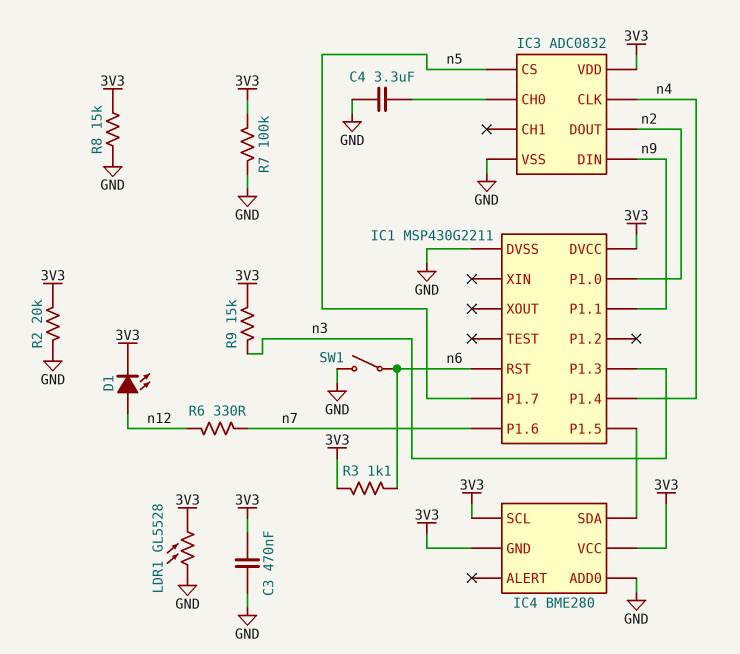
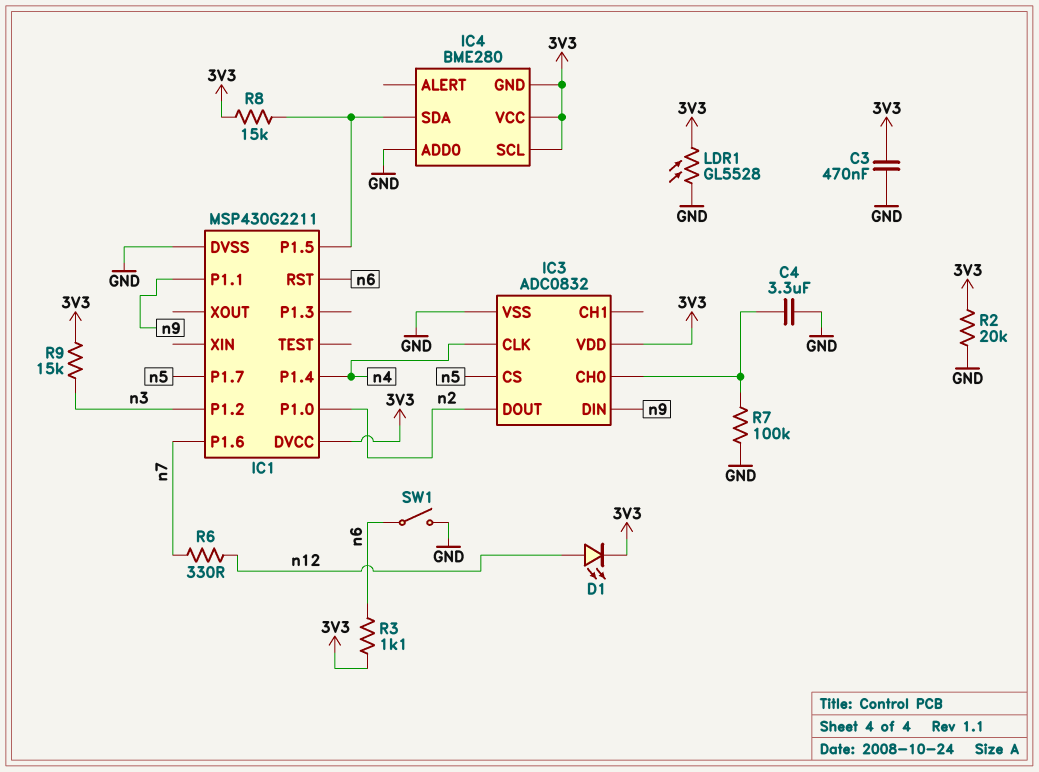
IC1 pin P1.2: none -> n3
IC1 pin P1.3: n3 -> none
R7: 100k (3V3, GND) -> 100k (GND, IC3/CH0)
R8: 15k (3V3, GND) -> 15k (3V3, IC1/P1.5)

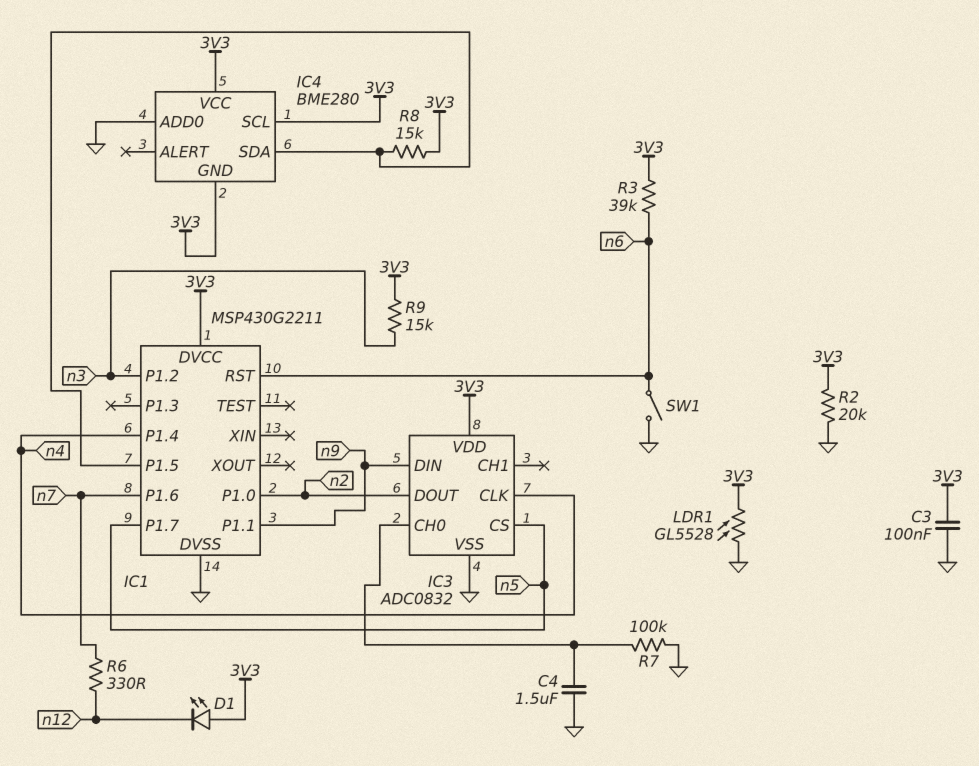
C3: 470nF (3V3, GND) -> 100nF (3V3, GND)
C4: 3.3uF (GND, IC3/CH0) -> 1.5uF (GND, IC3/CH0)
D1: LED (A n12, K 3V3) -> LED (A 3V3, K n12)
R3: 1.1k (3V3, n6) -> 39k (3V3, n6)

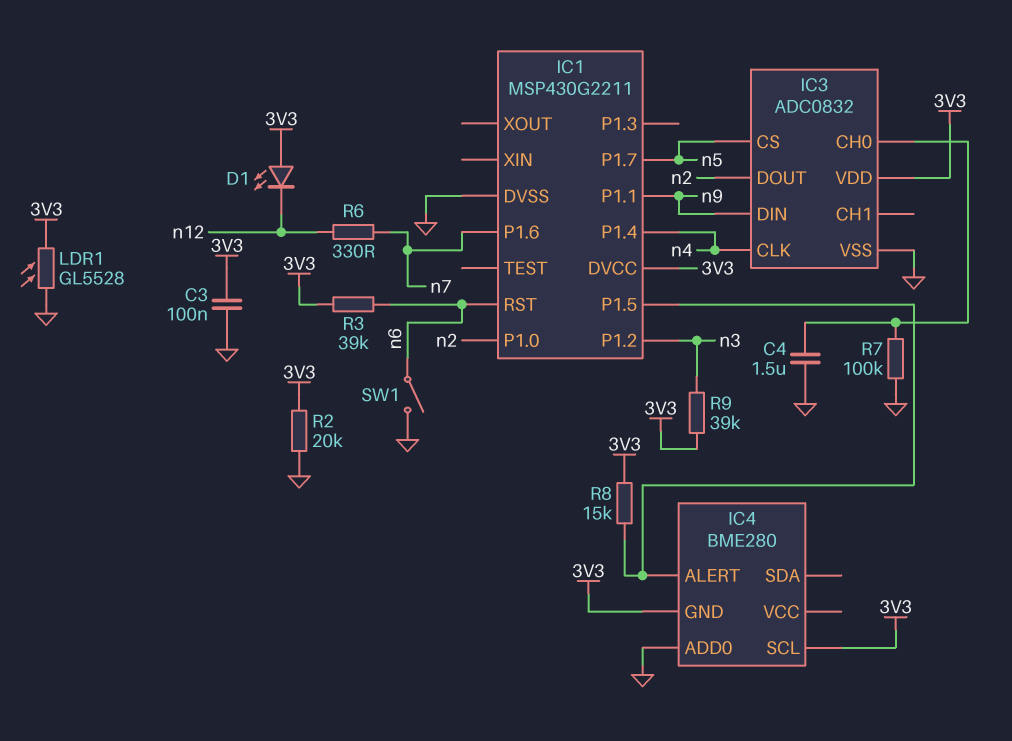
IC4 pin ALERT: none -> IC1/P1.5
IC4 pin SDA: IC1/P1.5 -> none
IC4 pin VCC: 3V3 -> none
R9: 15k (3V3, n3) -> 39k (3V3, n3)

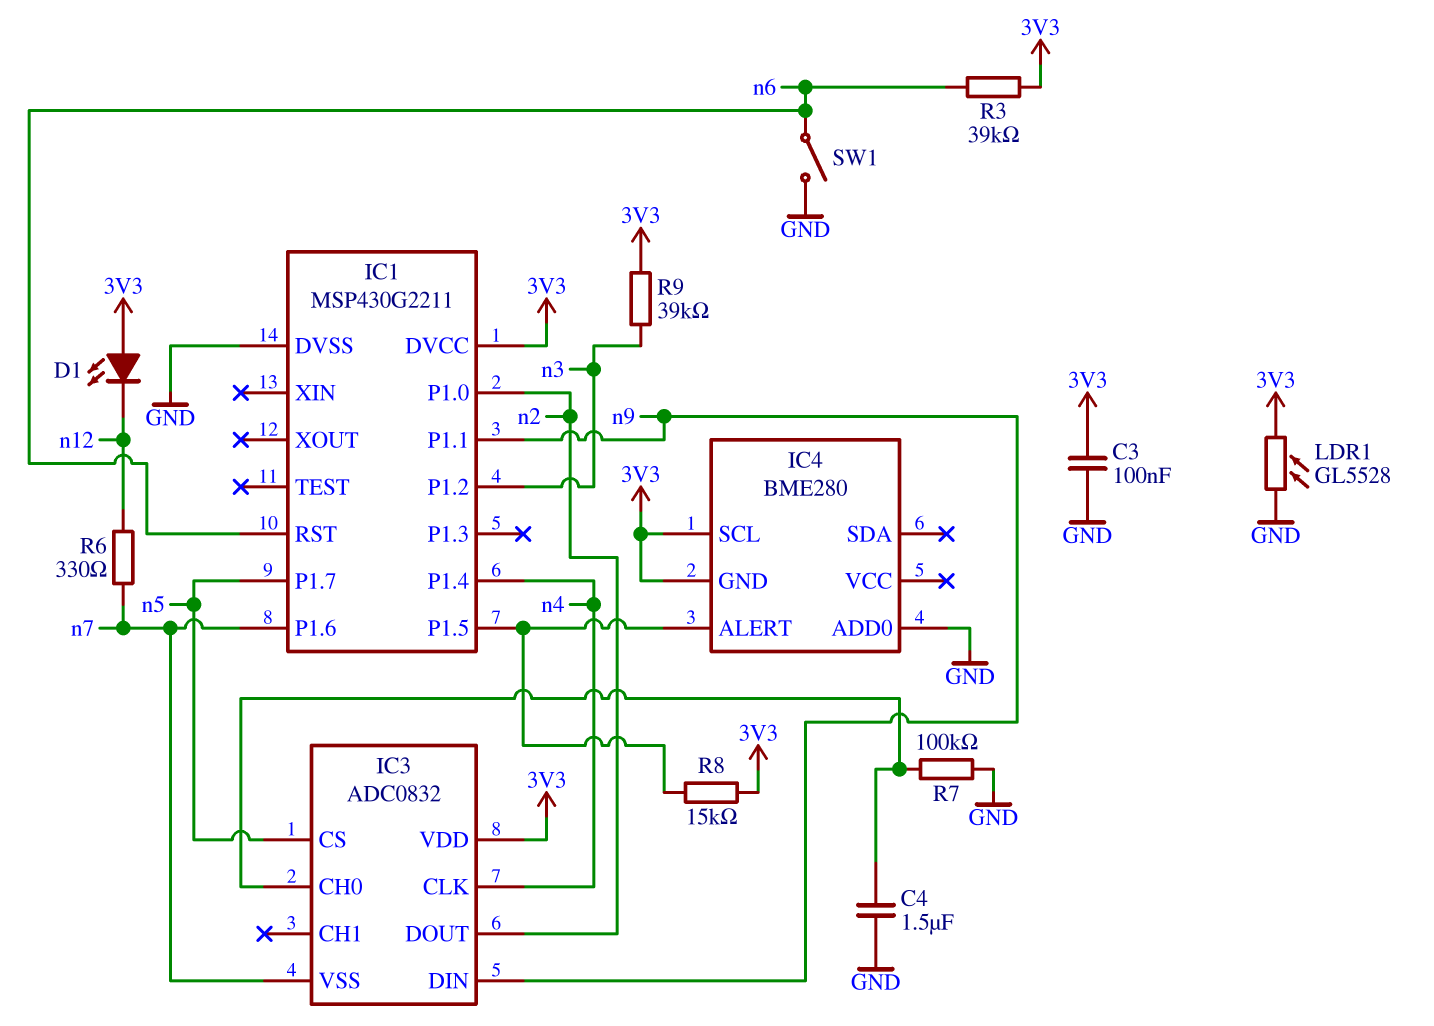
IC3 pin VSS: GND -> n7
R2: 20k (3V3, GND) -> none

